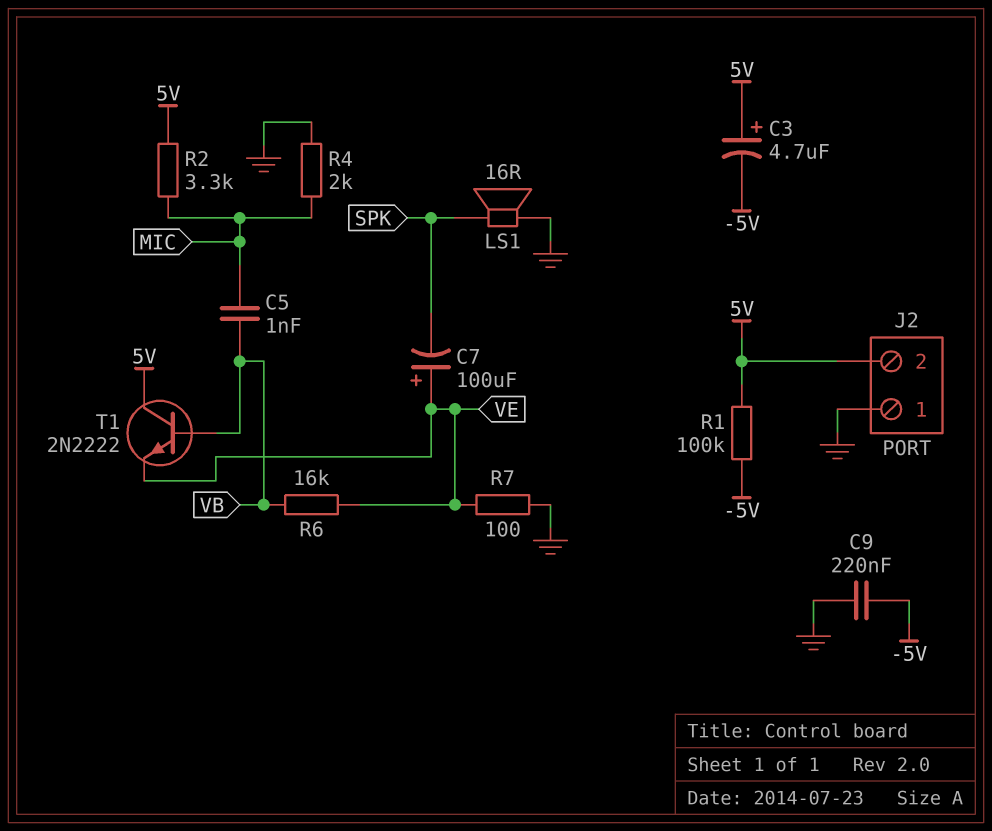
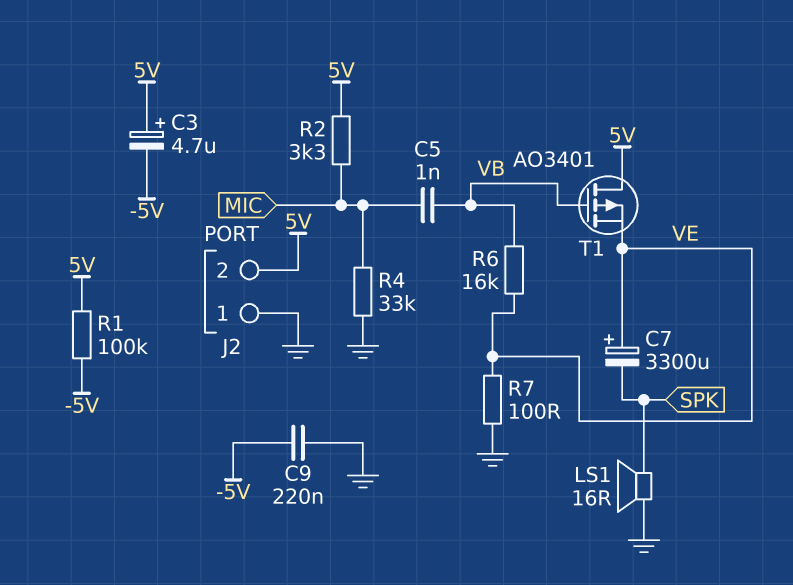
C7: 100uF (plus VE, minus SPK) -> 3300uF (plus VE, minus SPK)
R4: 2k (GND, MIC) -> 33k (GND, MIC)
T1: NPN 2N2222 (B VB, C 5V, E VE) -> PMOS AO3401 (G VB, D 5V, S VE)

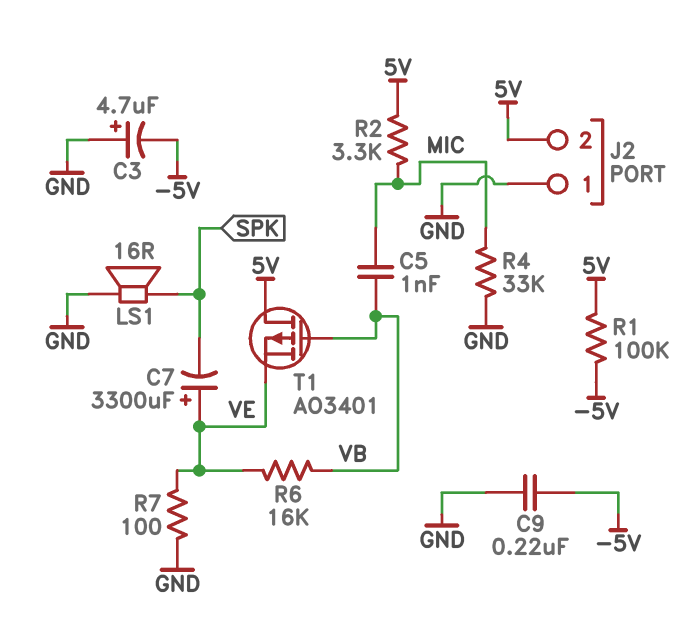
C3: 4.7uF (plus 5V, minus -5V) -> 4.7uF (plus GND, minus -5V)

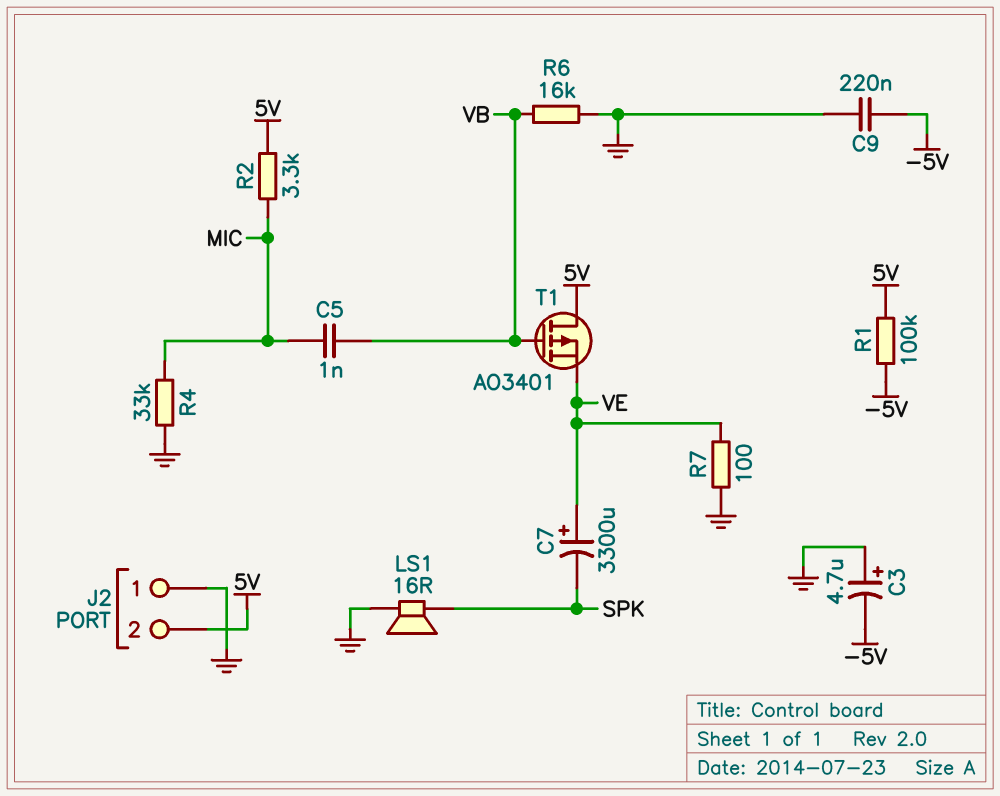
R6: 16k (VB, VE) -> 16k (GND, VB)

